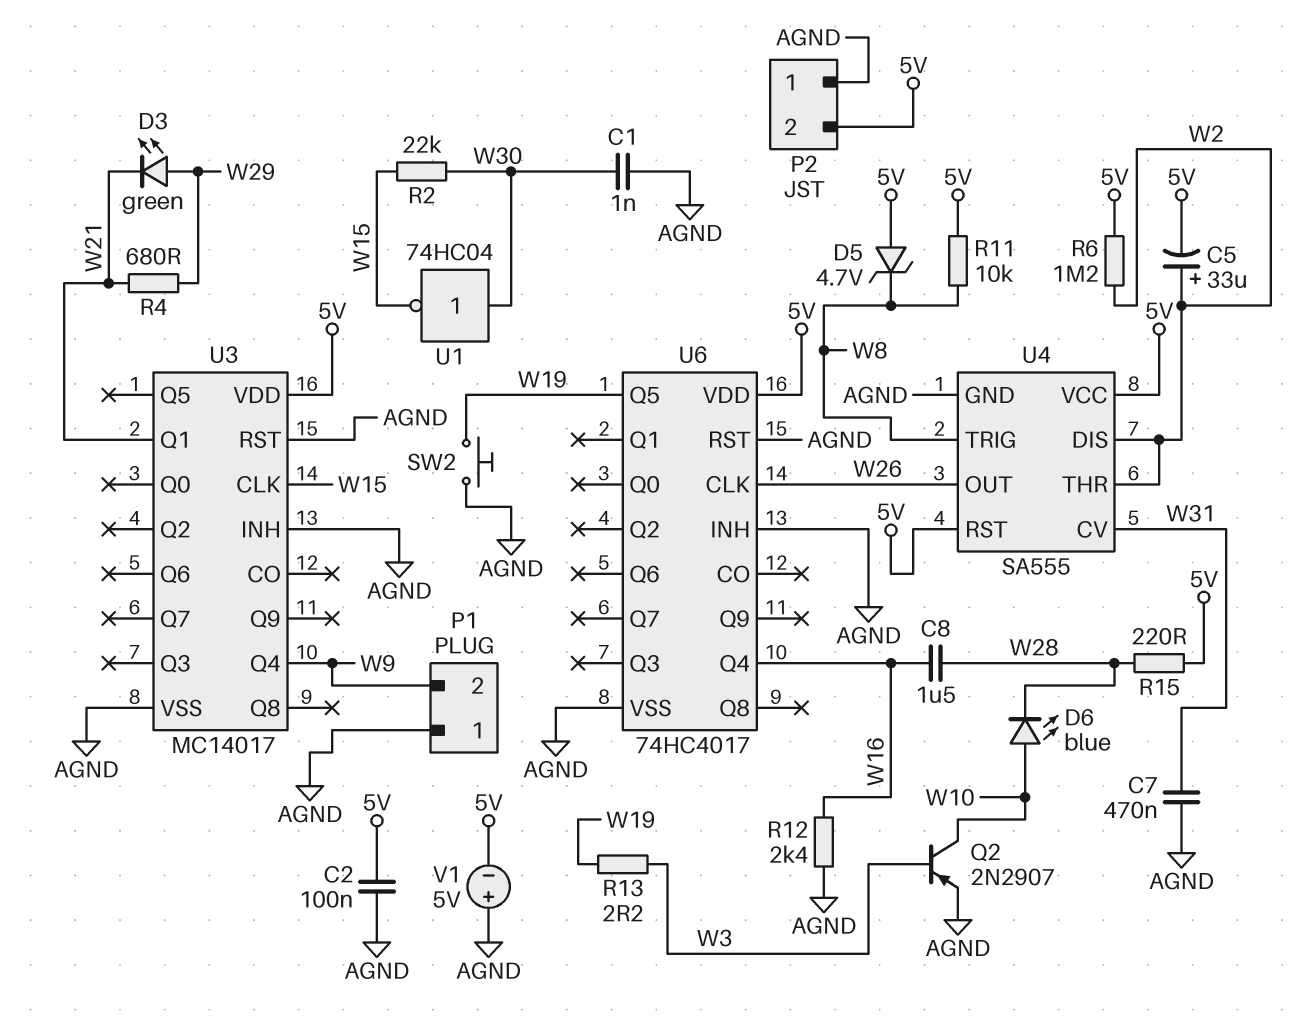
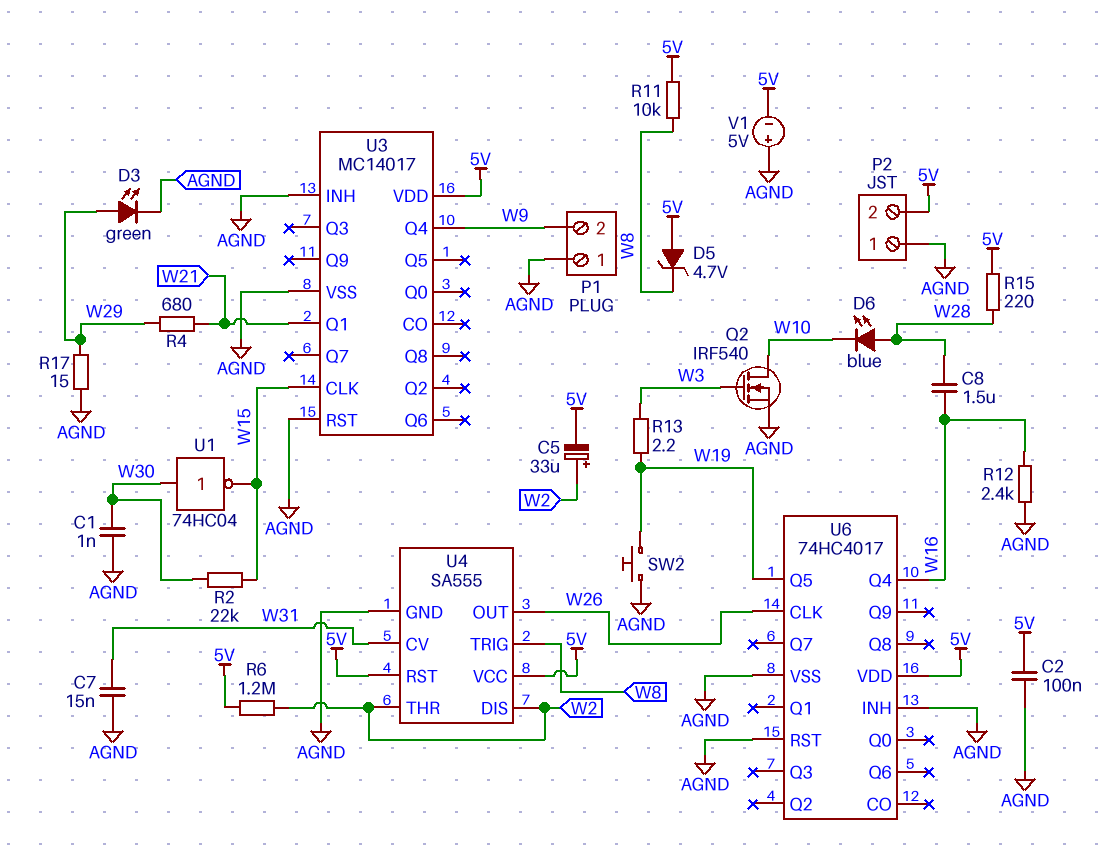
C7: 470nF (AGND, W31) -> 15nF (AGND, W31)
D3: LED green (A W29, K W21) -> LED green (A W29, K AGND)
D6: LED blue (A W10, K W28) -> LED blue (A W28, K W10)
Q2: PNP 2N2907 (B W3, C W10, E AGND) -> NMOS IRF540 (G W3, D W10, S AGND)
R17: none -> 15 (AGND, W29)

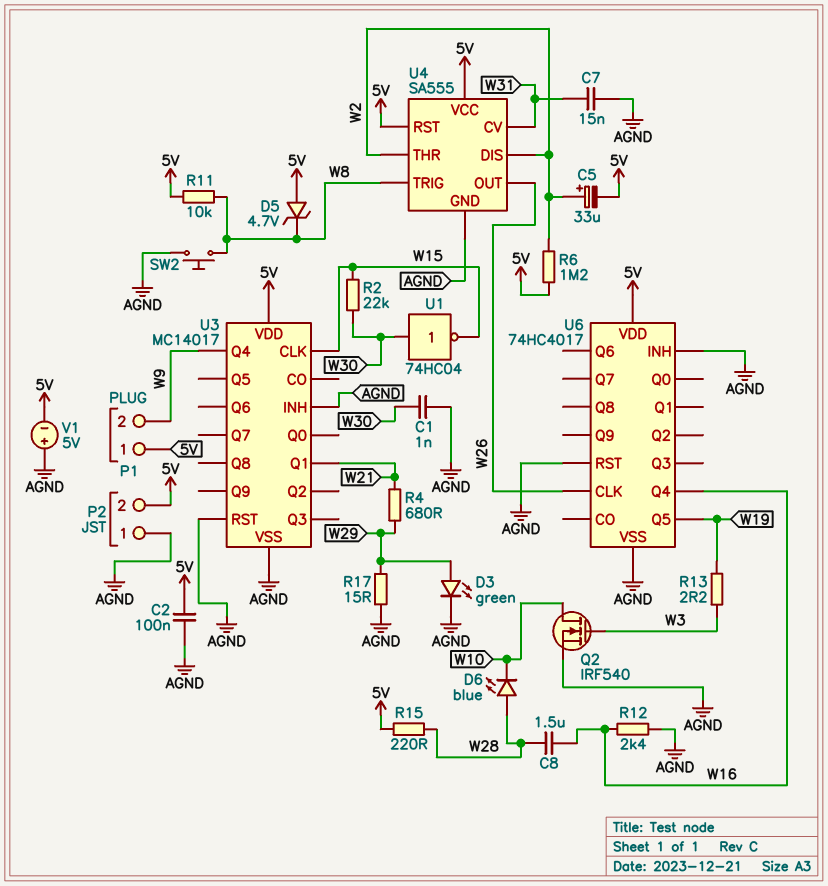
P1 pin 1: AGND -> 5V
SW2: button (AGND, W19) -> button (AGND, W8)

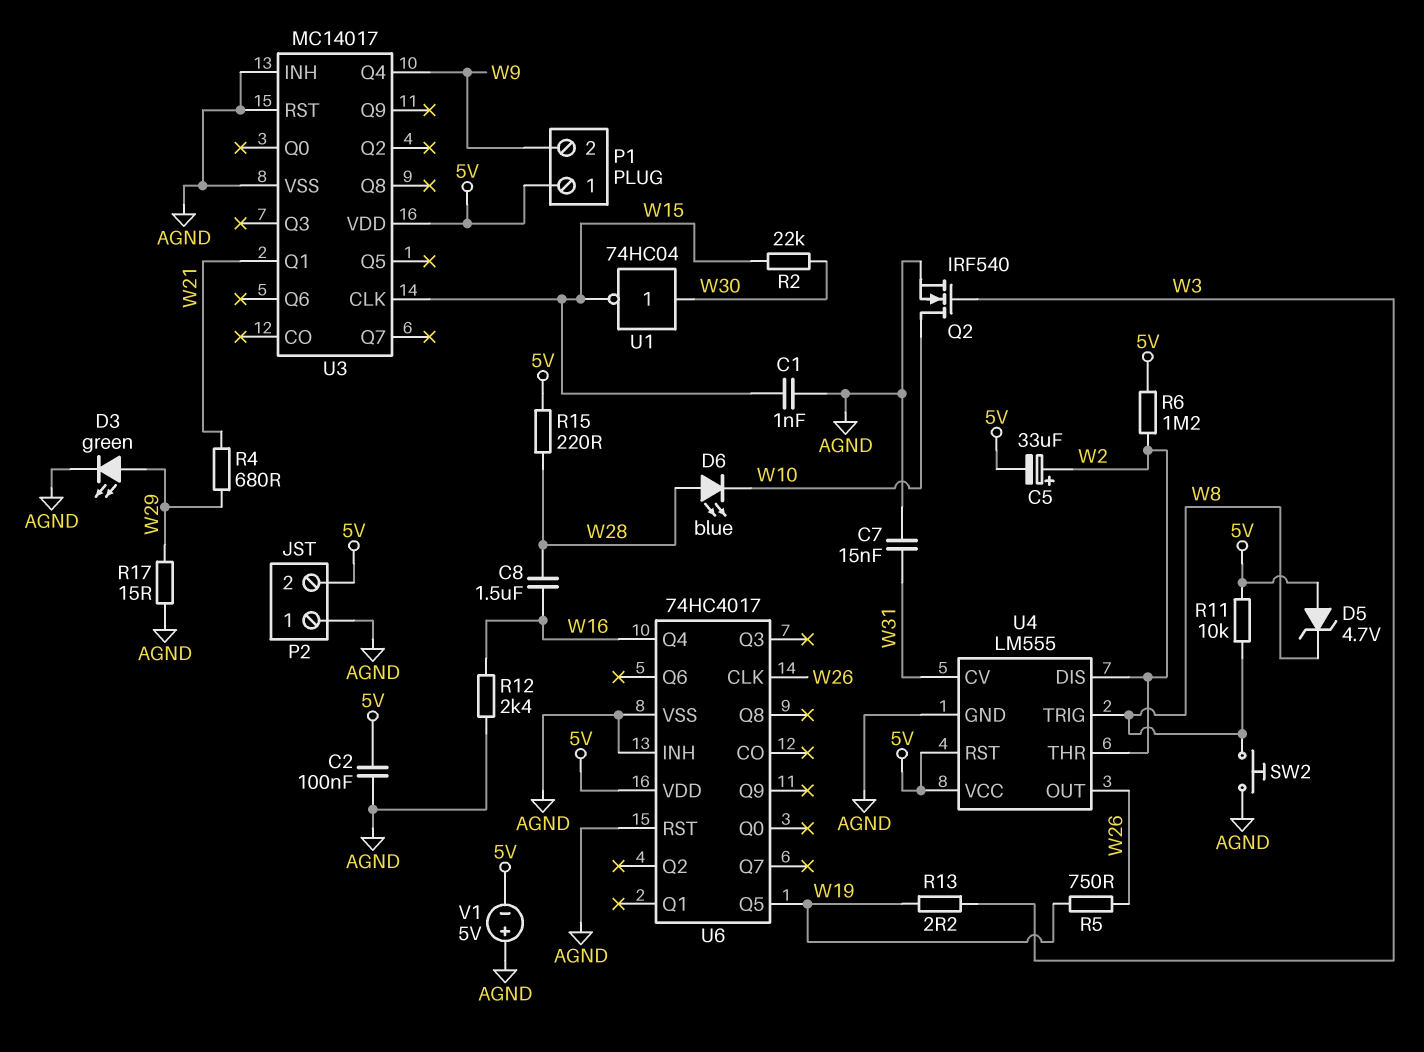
C1: 1nF (AGND, W30) -> 1nF (AGND, W15)
R5: none -> 750 (W19, W26)
U4: SA555 -> LM555

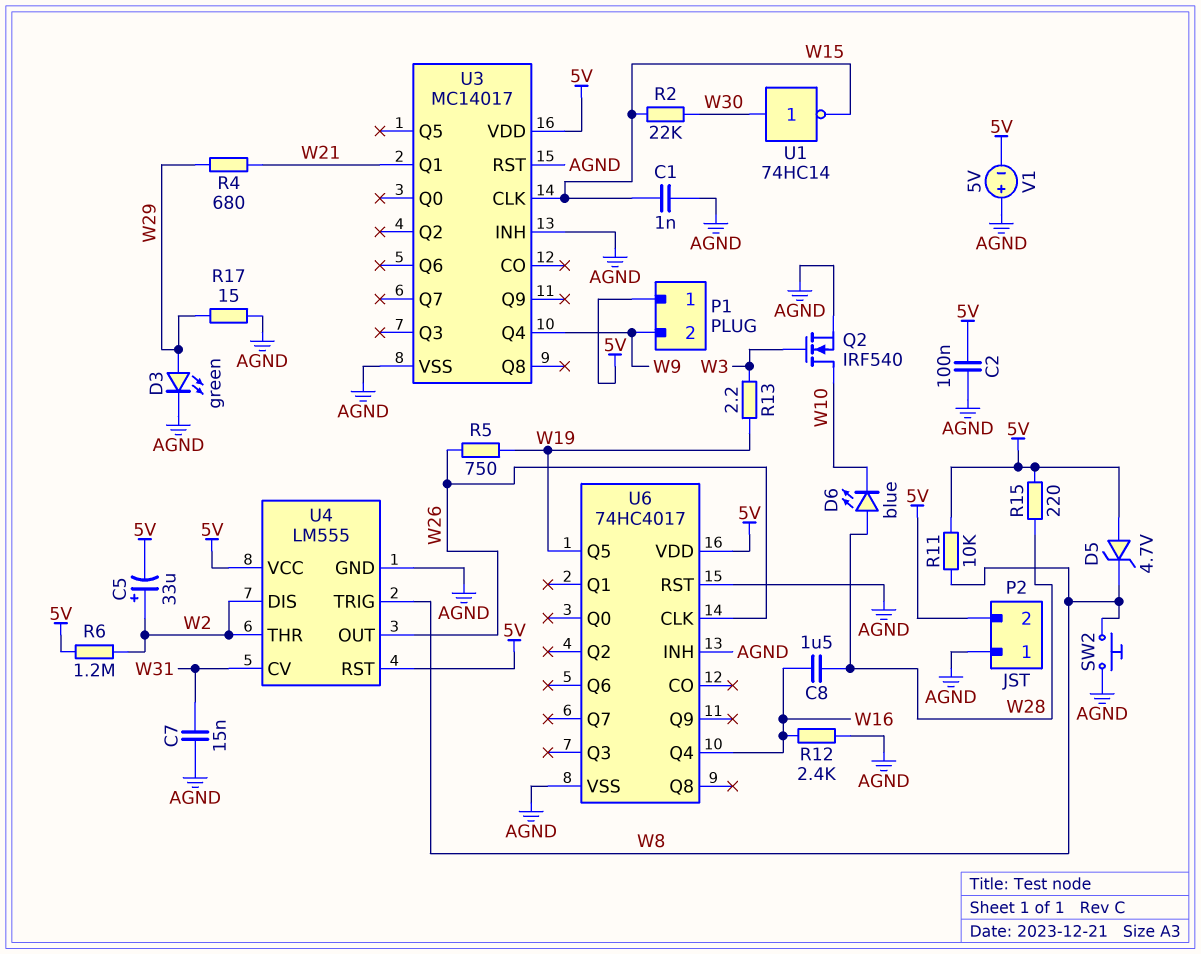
U1: NOT 74HC04 (in W30, out W15) -> NOT 74HC14 (in W30, out W15)

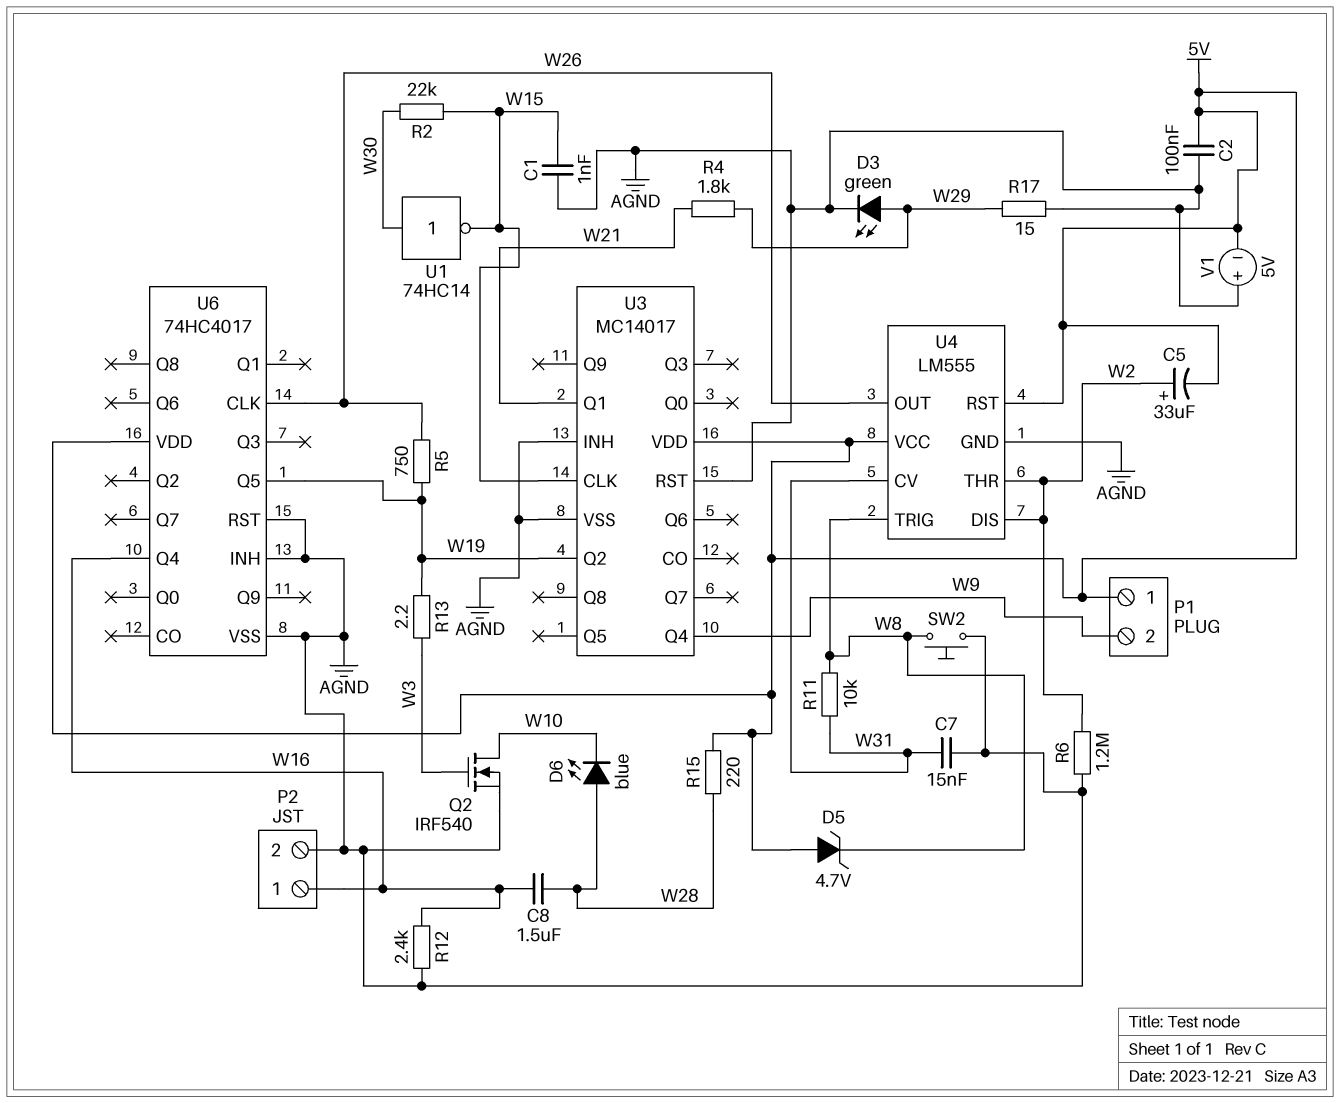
P2 pin 1: AGND -> W16
P2 pin 2: 5V -> AGND
R4: 680 (W21, W29) -> 1.8k (W21, W29)
R6: 1.2M (5V, W2) -> 1.2M (AGND, W2)
R11: 10k (5V, W8) -> 10k (W8, W31)
U3 pin Q2: none -> W19

